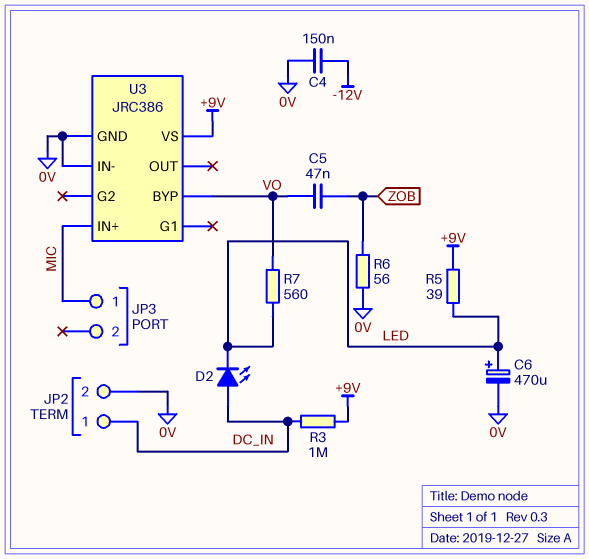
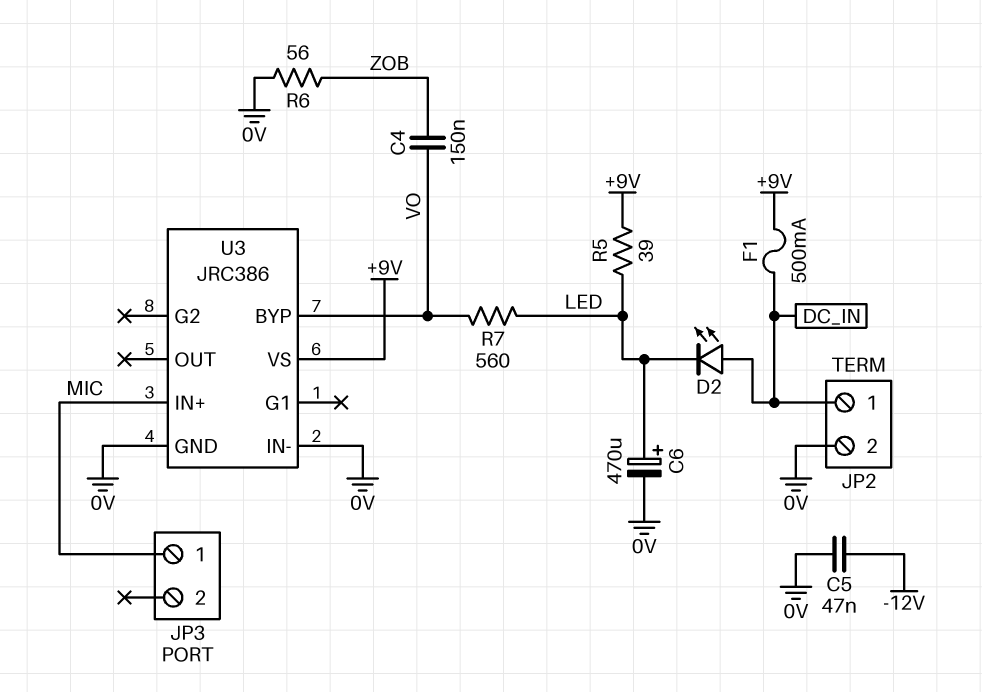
C4: 150nF (-12V, 0V) -> 150nF (VO, ZOB)
C5: 47nF (VO, ZOB) -> 47nF (-12V, 0V)
F1: none -> 500mA (+9V, DC_IN)
R3: 1M (+9V, DC_IN) -> none

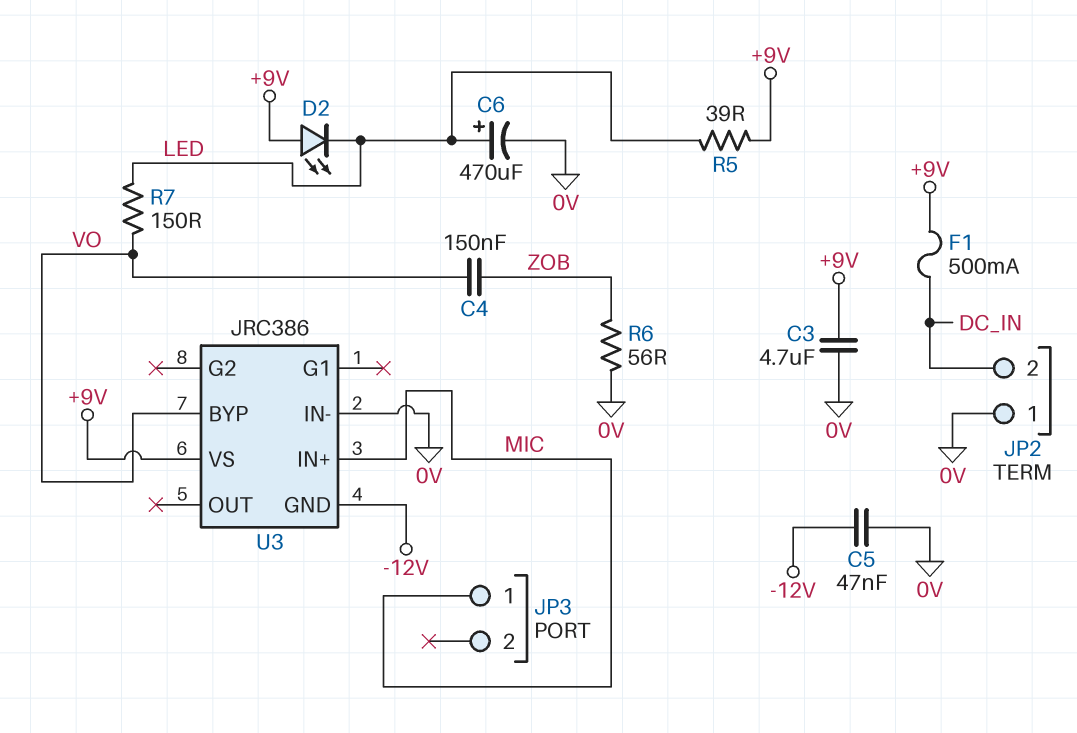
C3: none -> 4.7uF (+9V, 0V)
D2: LED (A DC_IN, K LED) -> LED (A +9V, K LED)
JP2 pin 1: DC_IN -> 0V
JP2 pin 2: 0V -> DC_IN
R7: 560 (LED, VO) -> 150 (LED, VO)
U3 pin GND: 0V -> -12V

